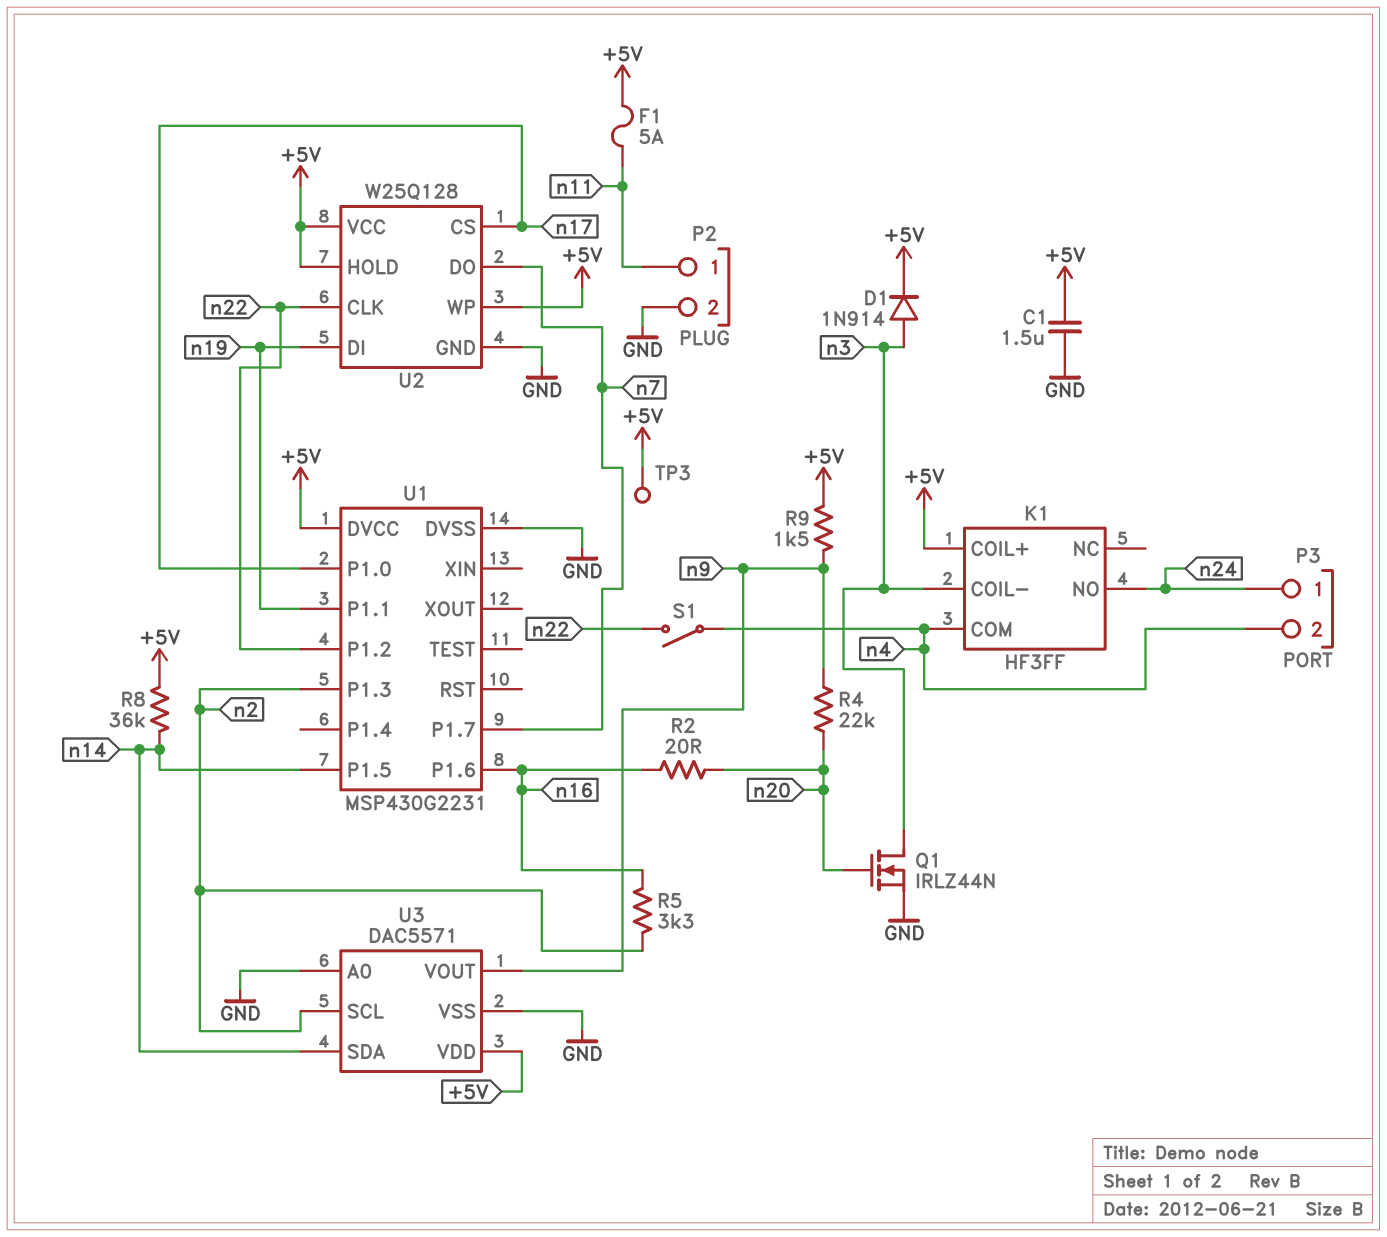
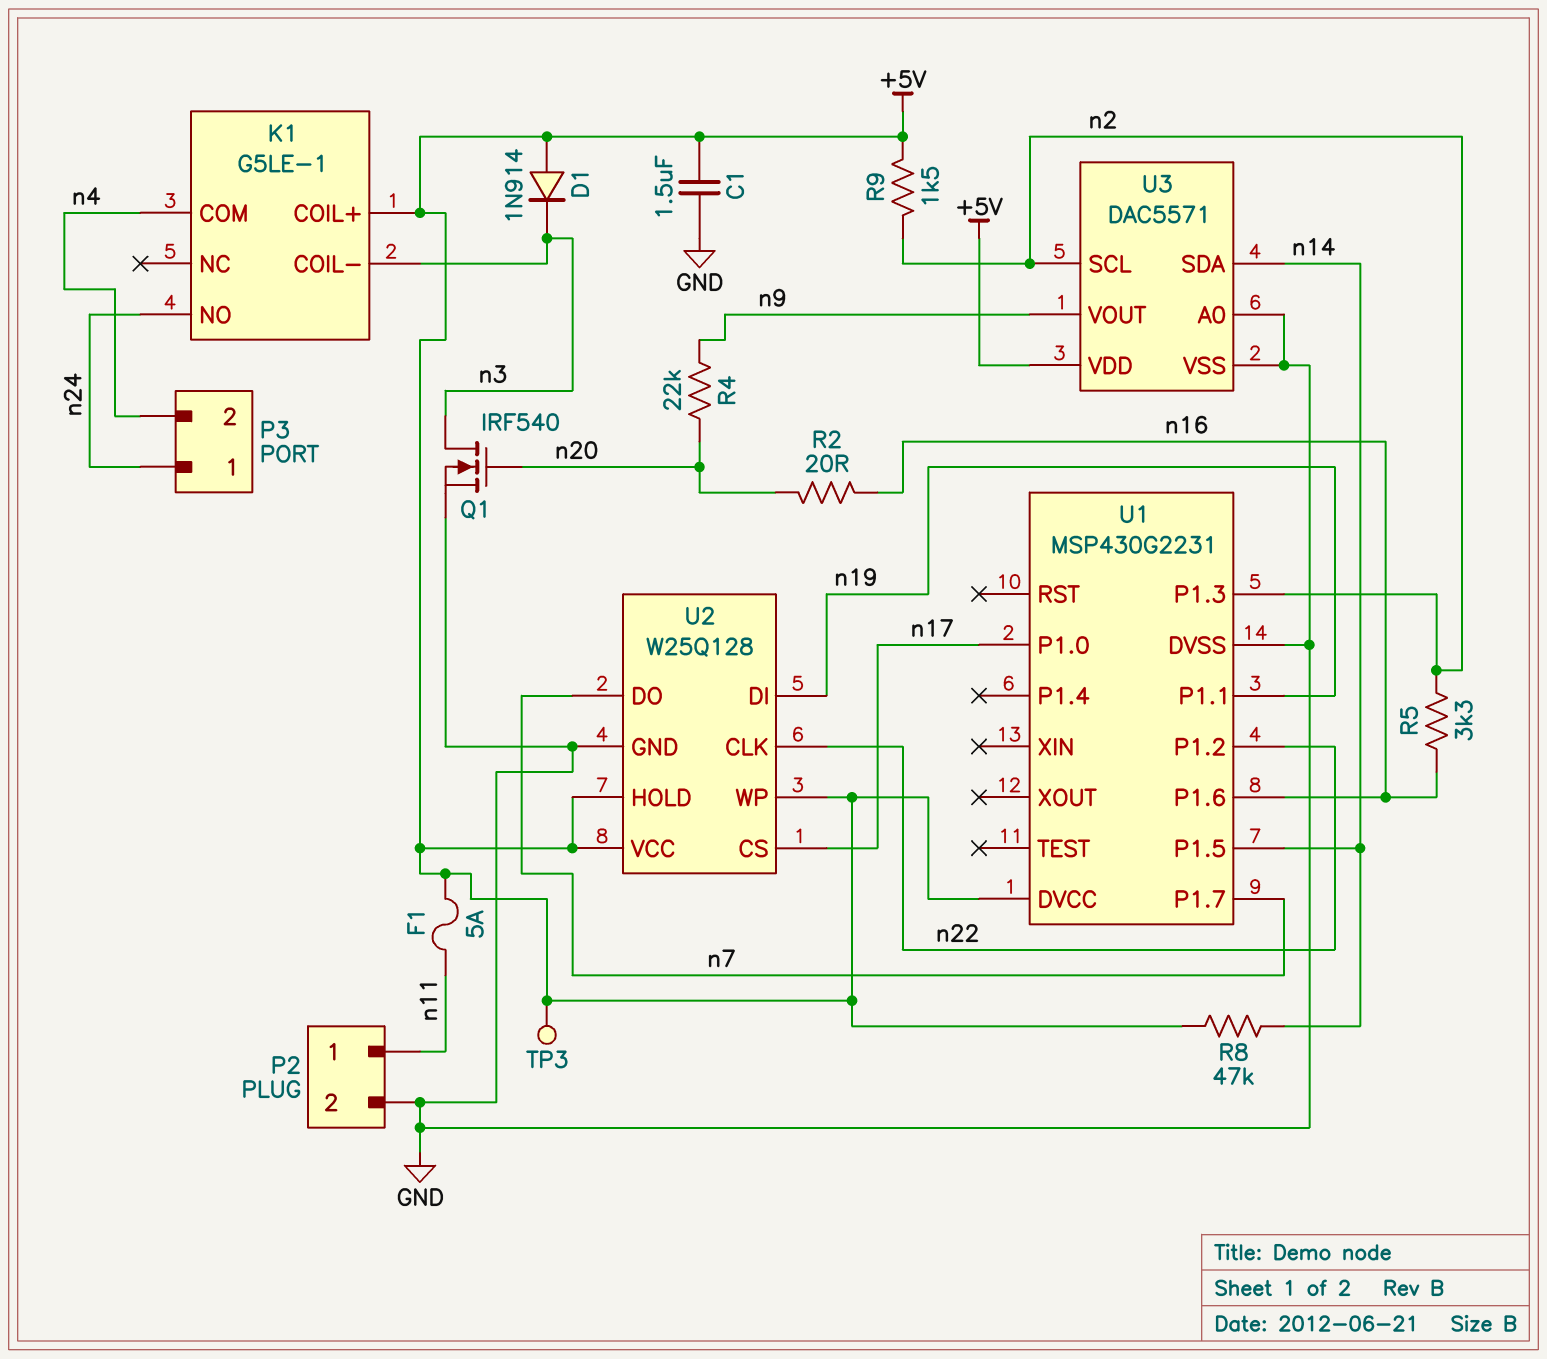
D1: diode 1N914 (A n3, K +5V) -> diode 1N914 (A +5V, K n3)
K1: HF3FF -> G5LE-1
Q1: NMOS IRLZ44N (G n20, D n3, S GND) -> NMOS IRF540 (G n20, D n3, S GND)
R8: 36k (+5V, n14) -> 47k (+5V, n14)
R9: 1.5k (+5V, n9) -> 1.5k (+5V, n2)
S1: switch (n4, n22) -> none

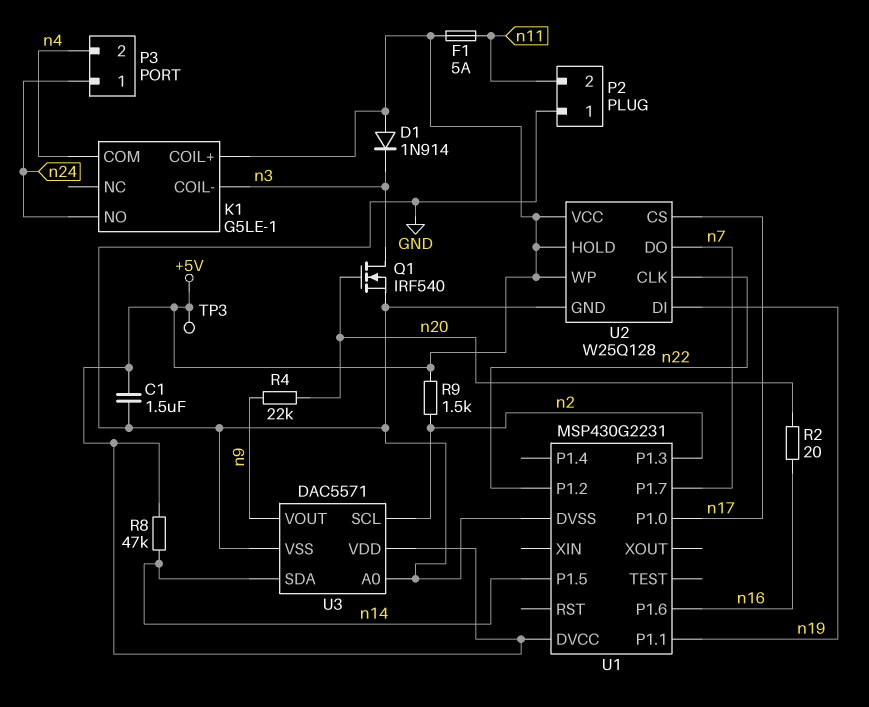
P2 pin 1: n11 -> GND
P2 pin 2: GND -> n11
R5: 3.3k (n2, n16) -> none

